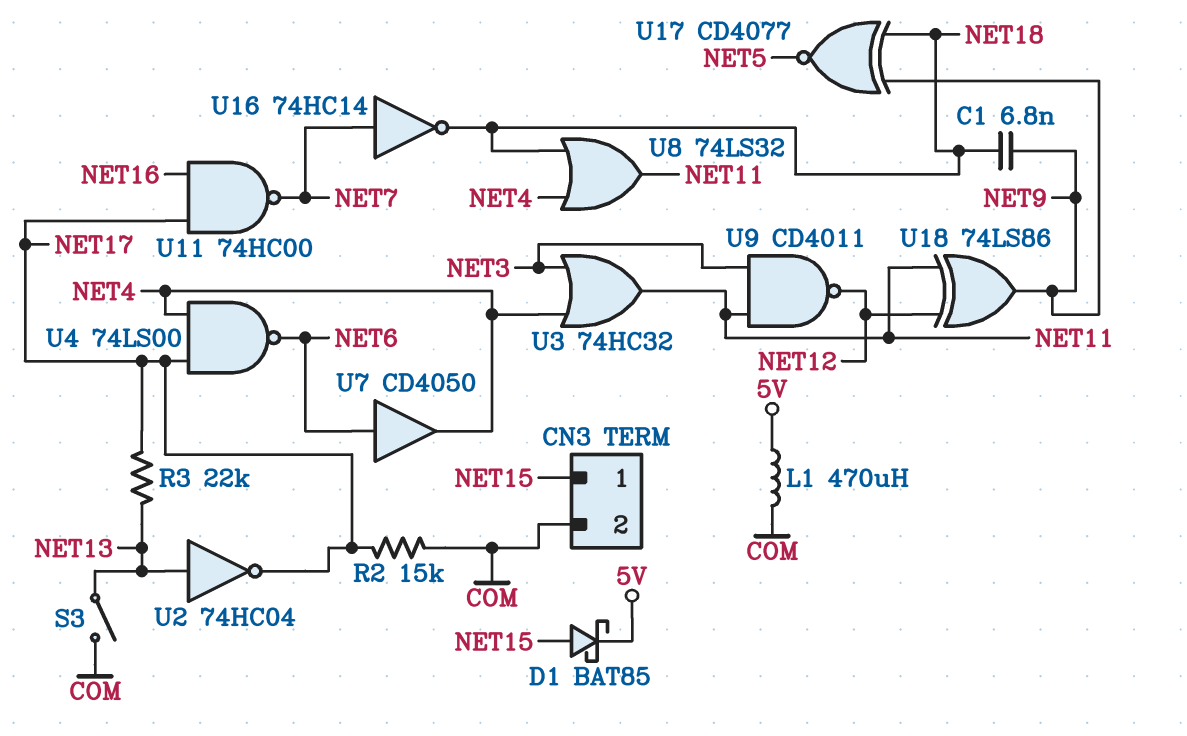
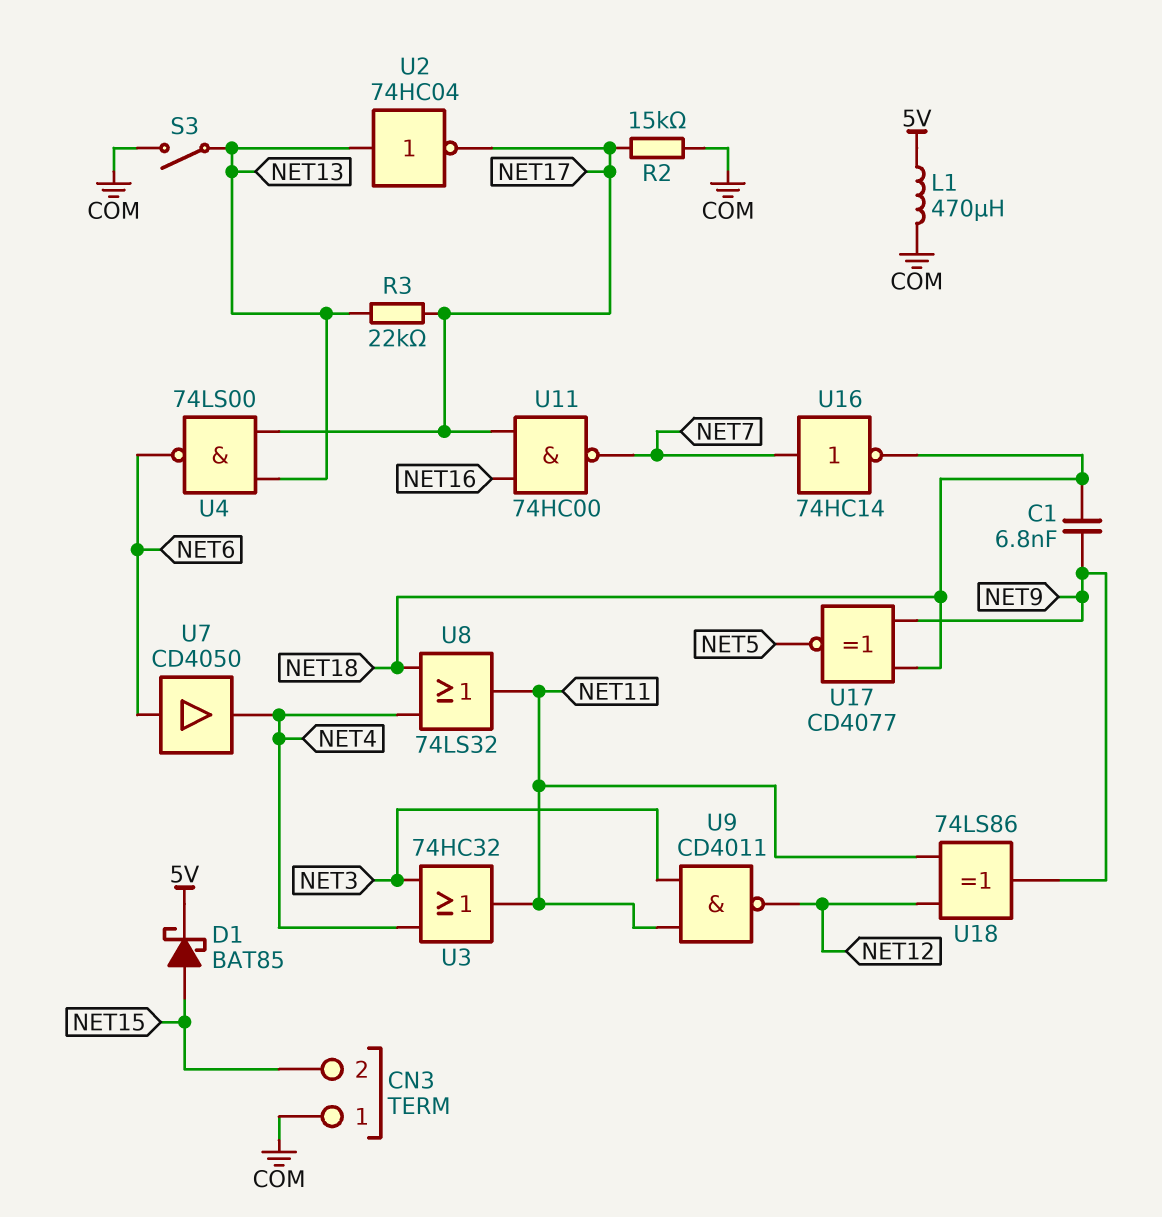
CN3 pin 1: NET15 -> COM
CN3 pin 2: COM -> NET15
U4: NAND 74LS00 (in NET4, in NET17, out NET6) -> NAND 74LS00 (in NET13, in NET17, out NET6)

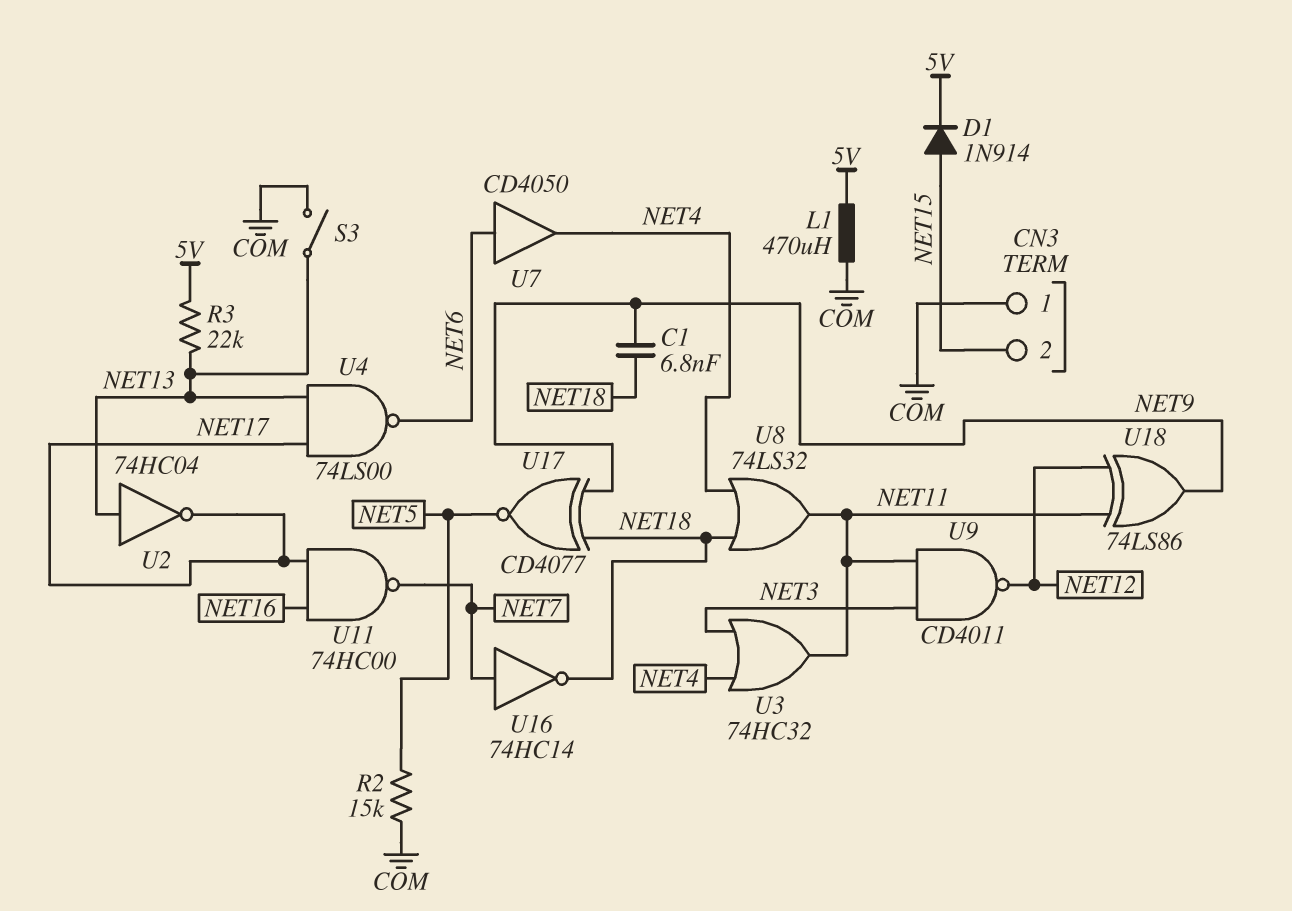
D1: schottky BAT85 (A NET15, K 5V) -> diode 1N914 (A NET15, K 5V)
R2: 15k (COM, NET17) -> 15k (COM, NET5)
R3: 22k (NET13, NET17) -> 22k (5V, NET13)

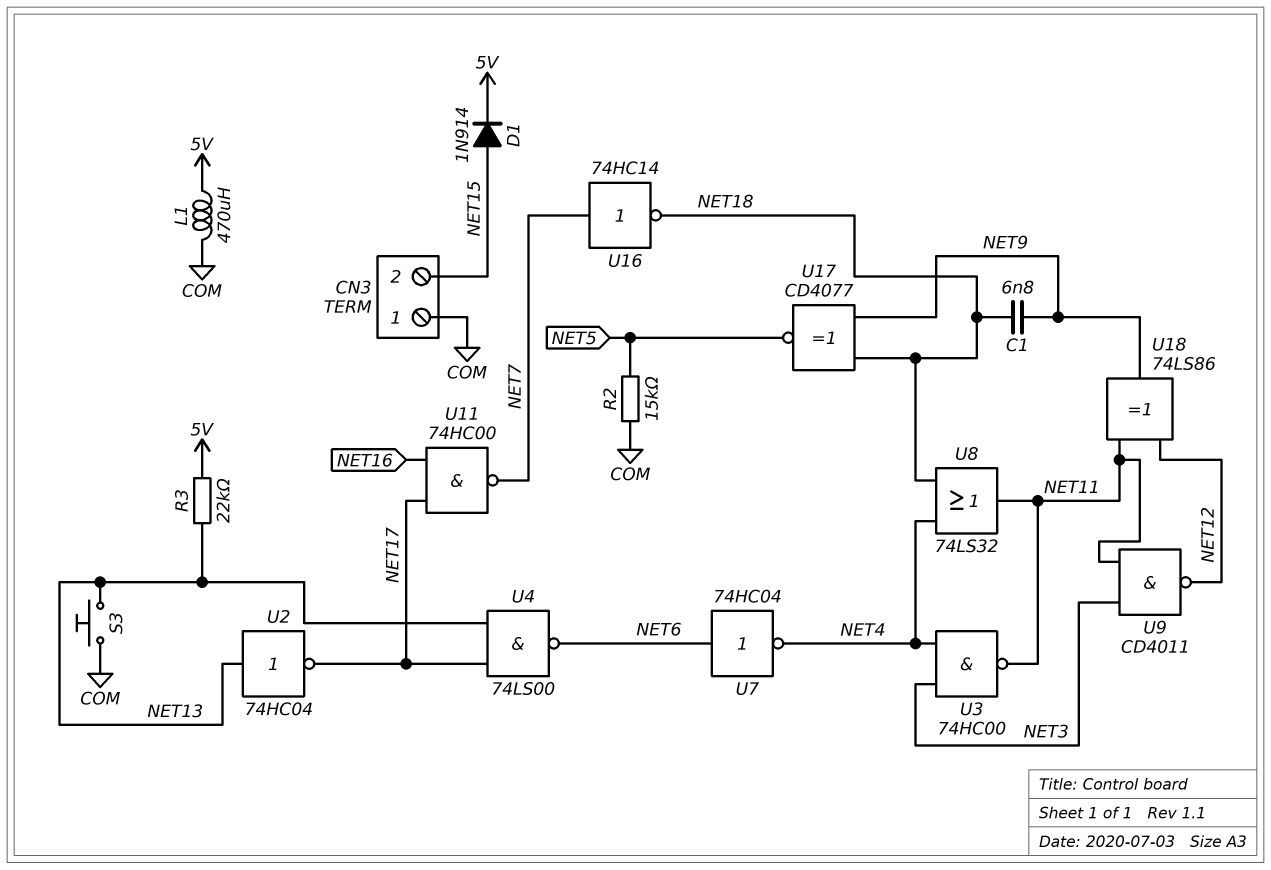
S3: switch (COM, NET13) -> button (COM, NET13)
U3: OR 74HC32 (in NET3, in NET4, out NET11) -> NAND 74HC00 (in NET3, in NET4, out NET11)
U7: buffer CD4050 (in NET6, out NET4) -> NOT 74HC04 (in NET6, out NET4)

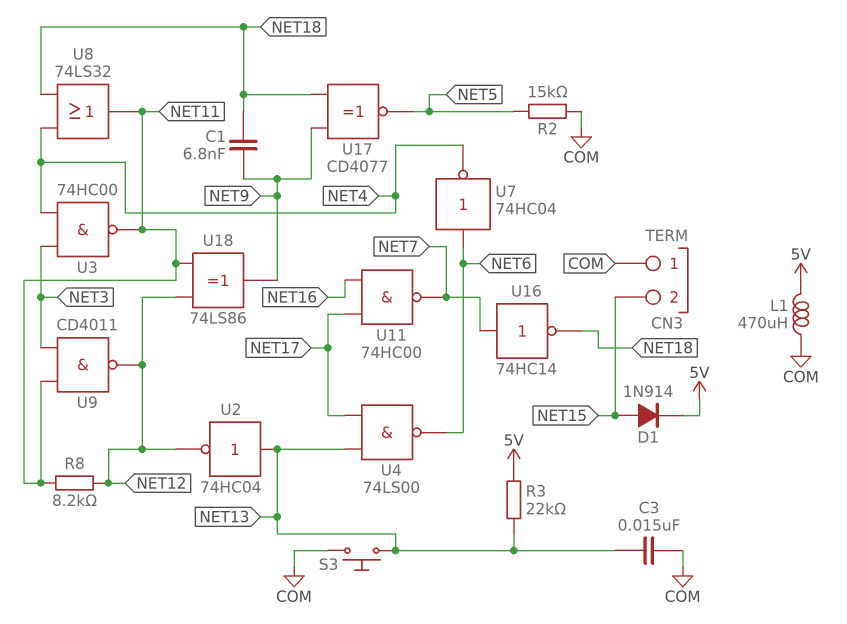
C3: none -> 15nF (COM, NET13)
R8: none -> 8.2k (NET11, NET12)
U2: NOT 74HC04 (in NET13, out NET17) -> NOT 74HC04 (in NET13, out NET12)

